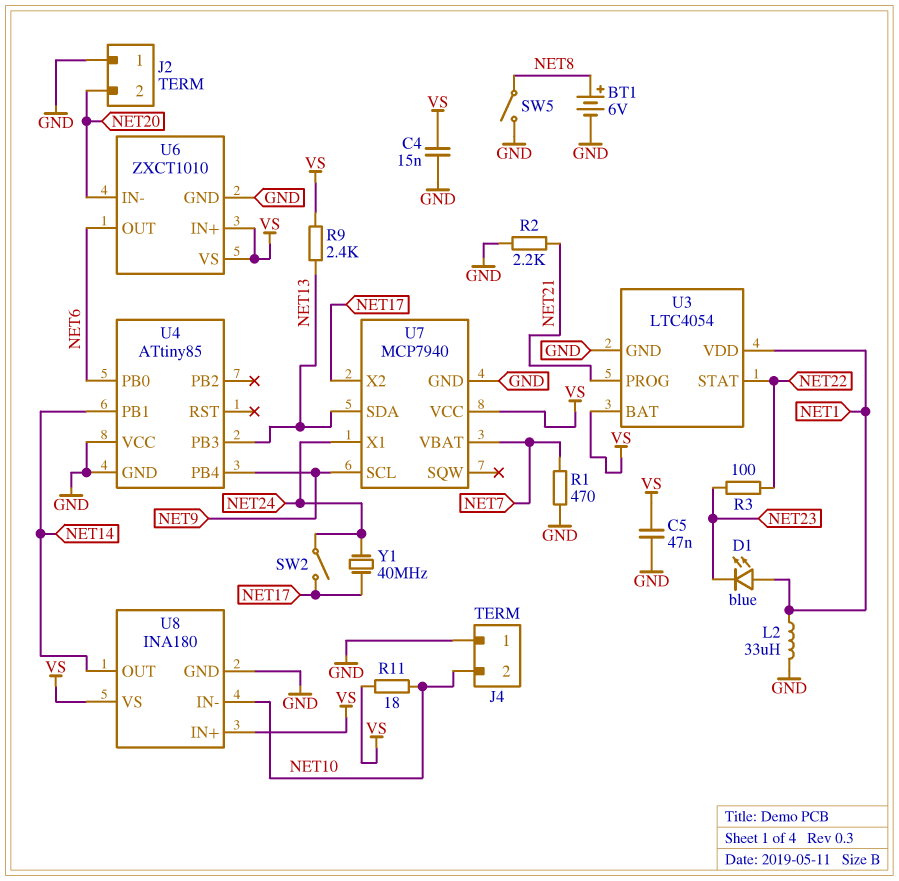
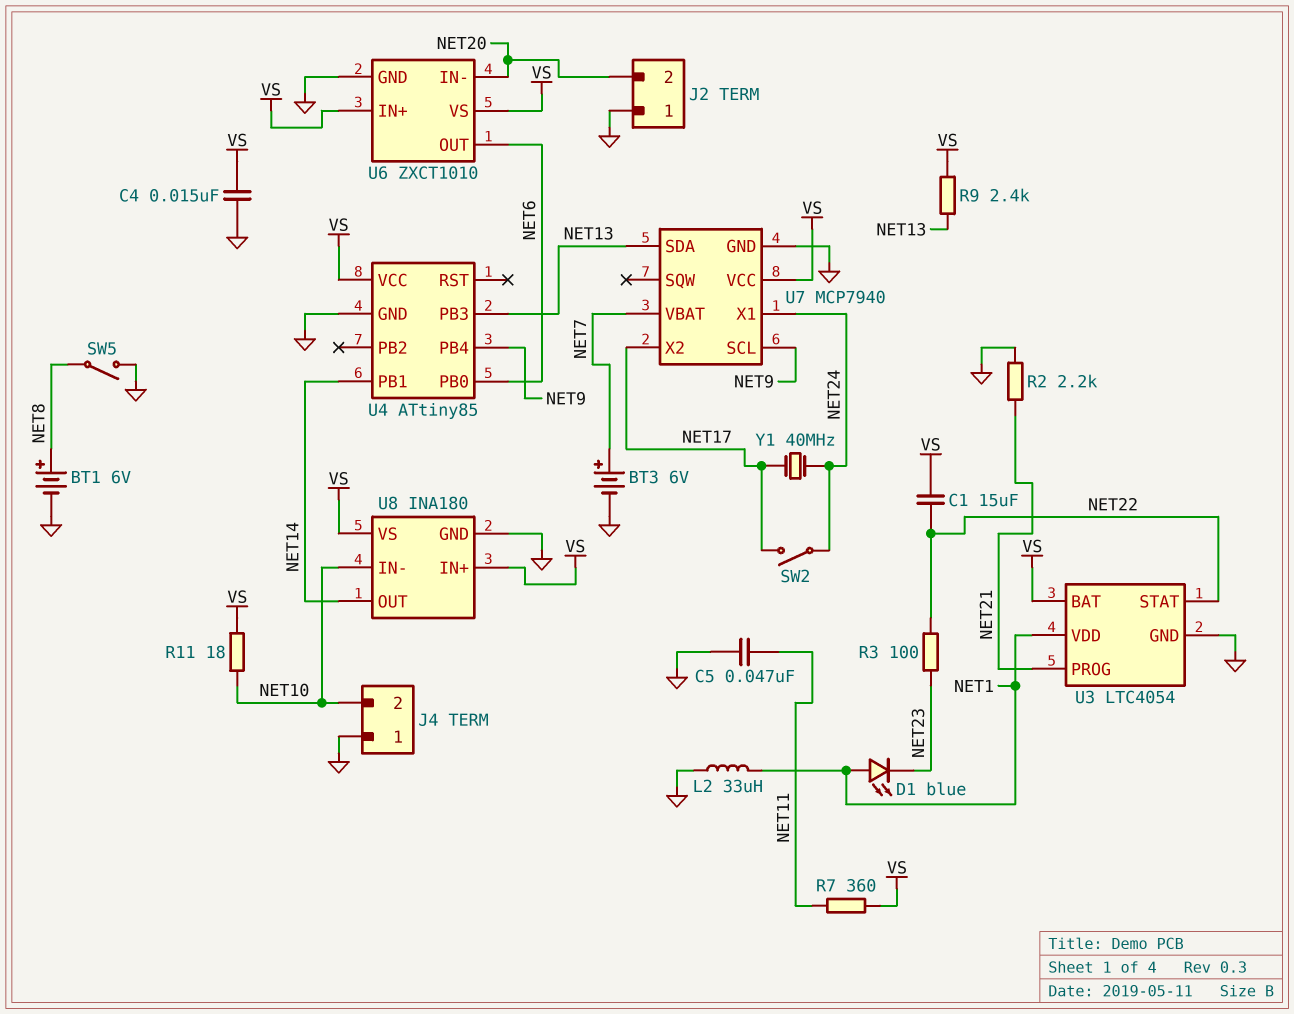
BT3: none -> 6V (plus NET7, minus GND)
C1: none -> 15uF (NET22, VS)
C5: 47nF (GND, VS) -> 47nF (GND, NET11)
R1: 470 (GND, NET7) -> none
R7: none -> 360 (NET11, VS)
U4 pin VCC: GND -> VS

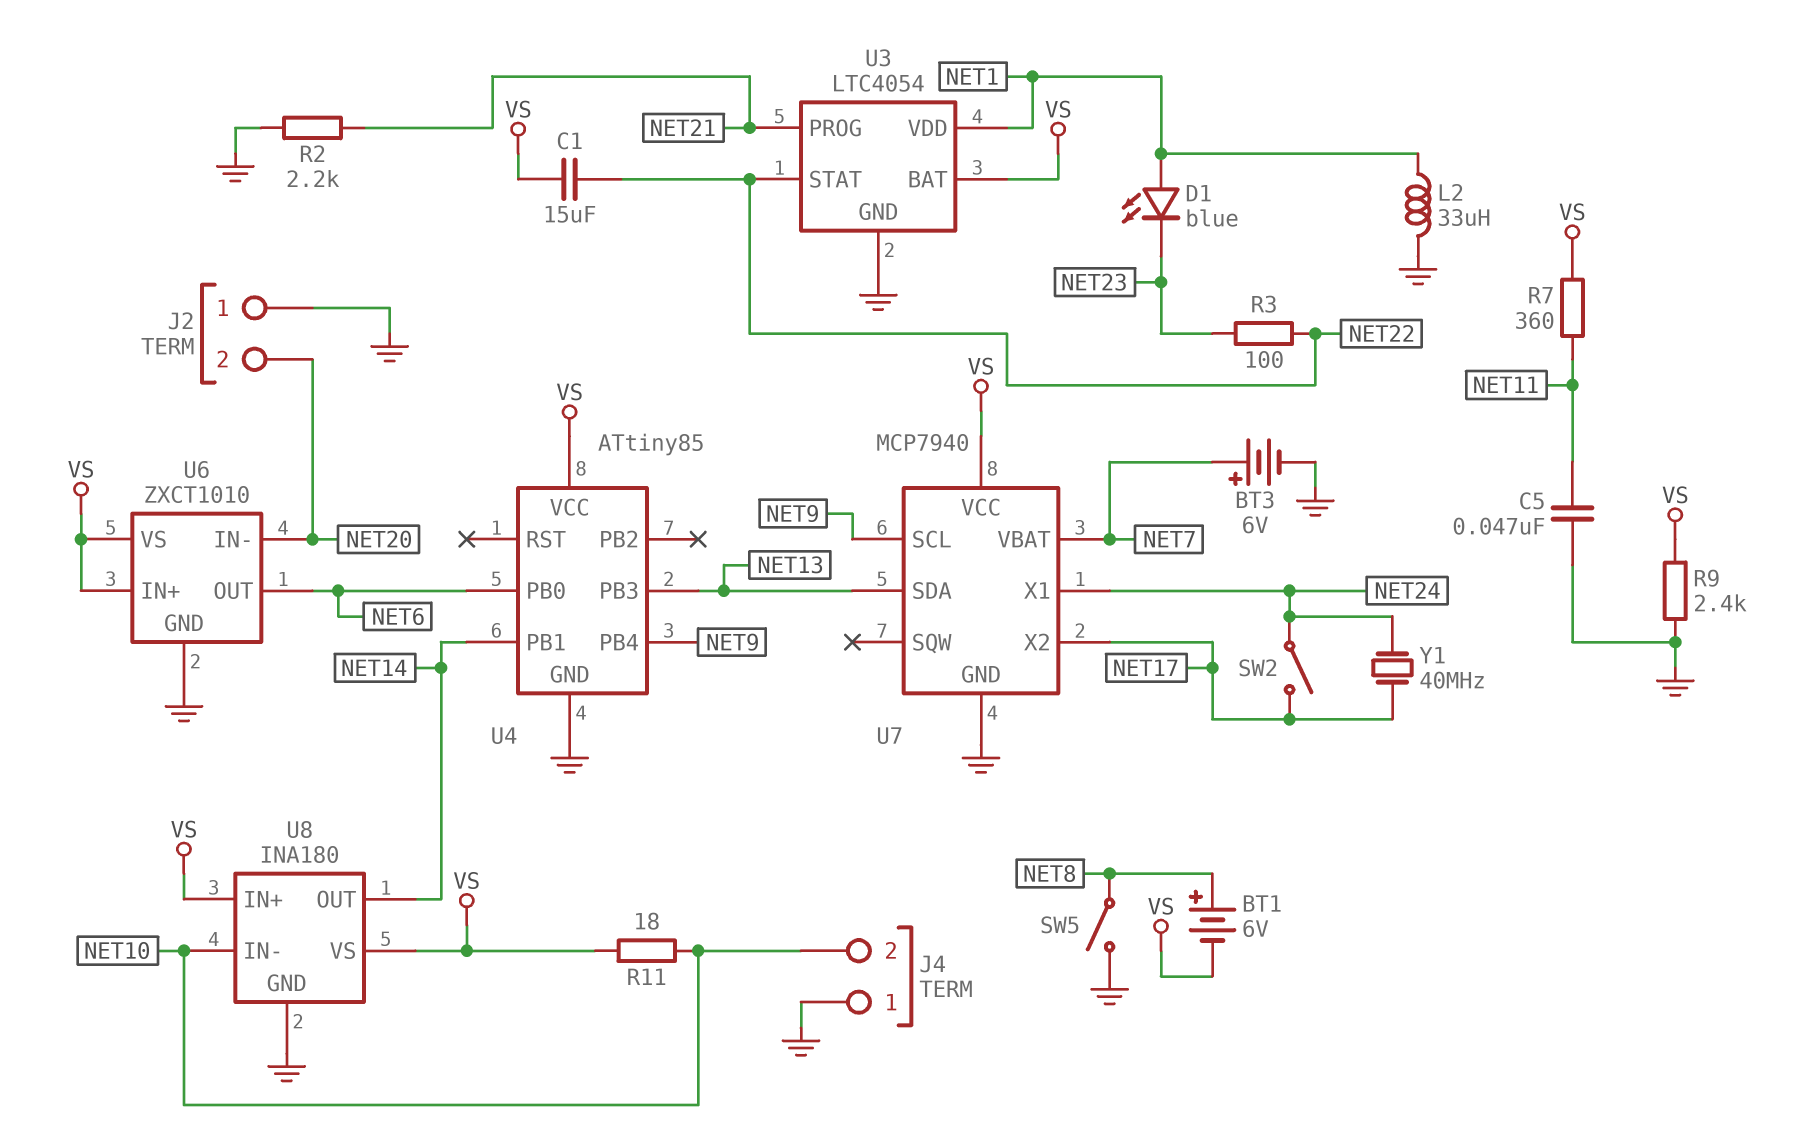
BT1: 6V (plus NET8, minus GND) -> 6V (plus NET8, minus VS)
C4: 15nF (GND, VS) -> none
R9: 2.4k (NET13, VS) -> 2.4k (GND, VS)

